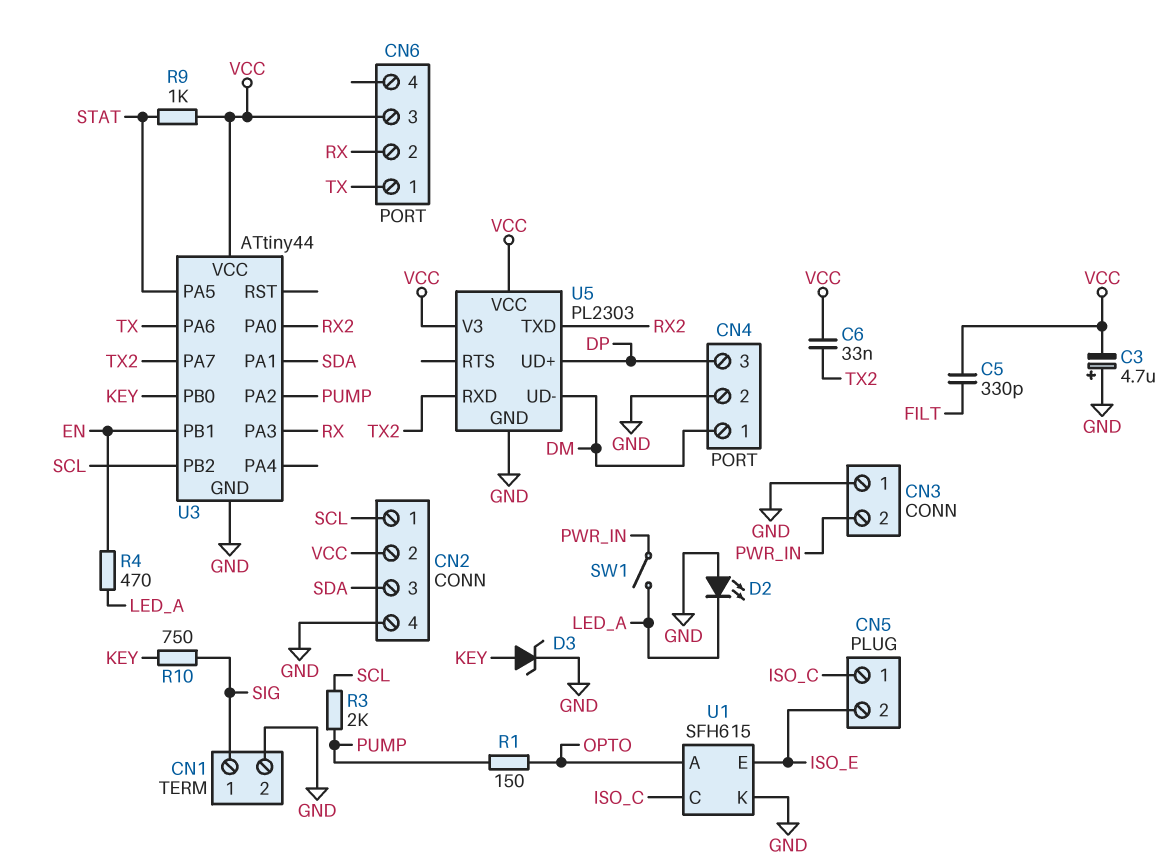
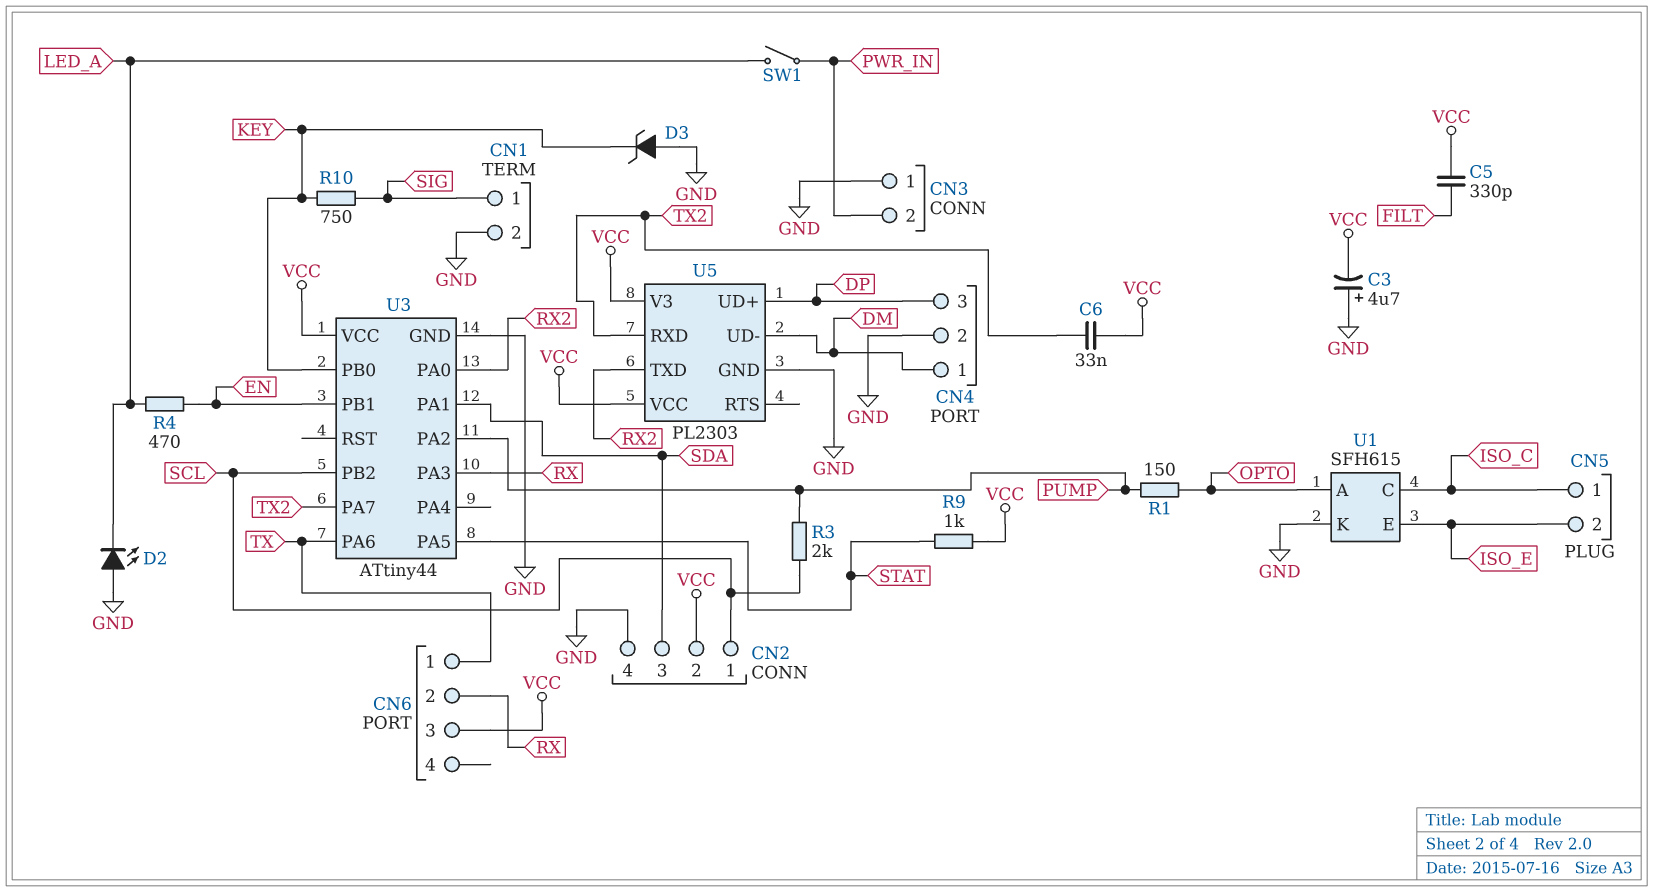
D3: zener (A KEY, K GND) -> zener (A GND, K KEY)

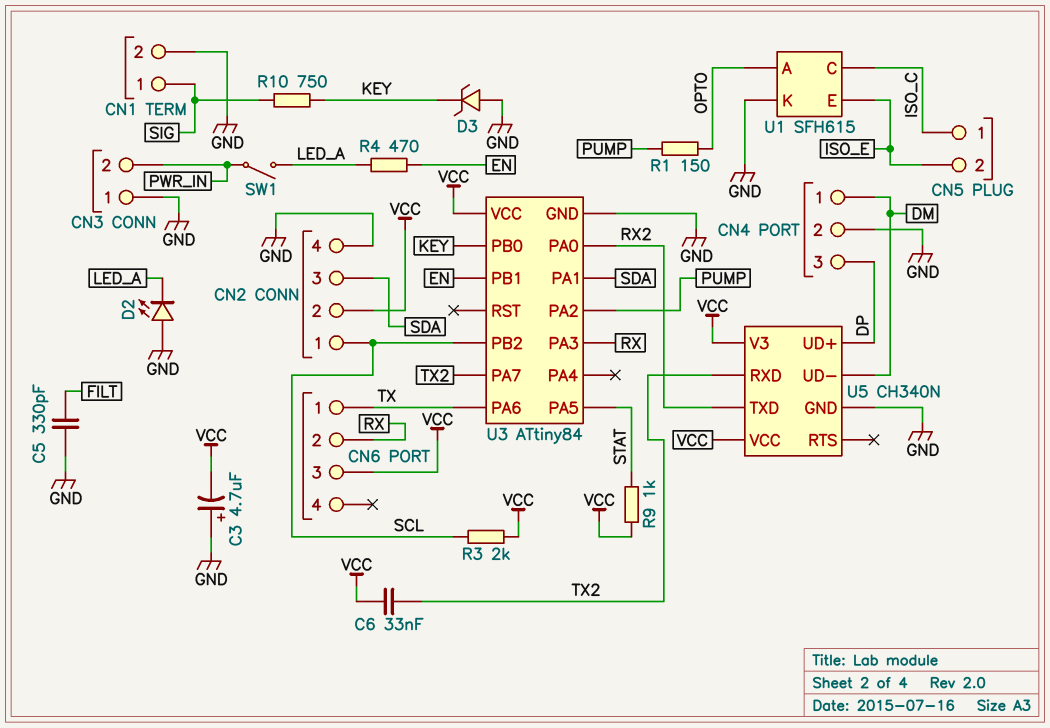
C5: 330pF (FILT, VCC) -> 330pF (FILT, GND)
R3: 2k (PUMP, SCL) -> 2k (SCL, VCC)
U3: ATtiny44 -> ATtiny84
U5: PL2303 -> CH340N

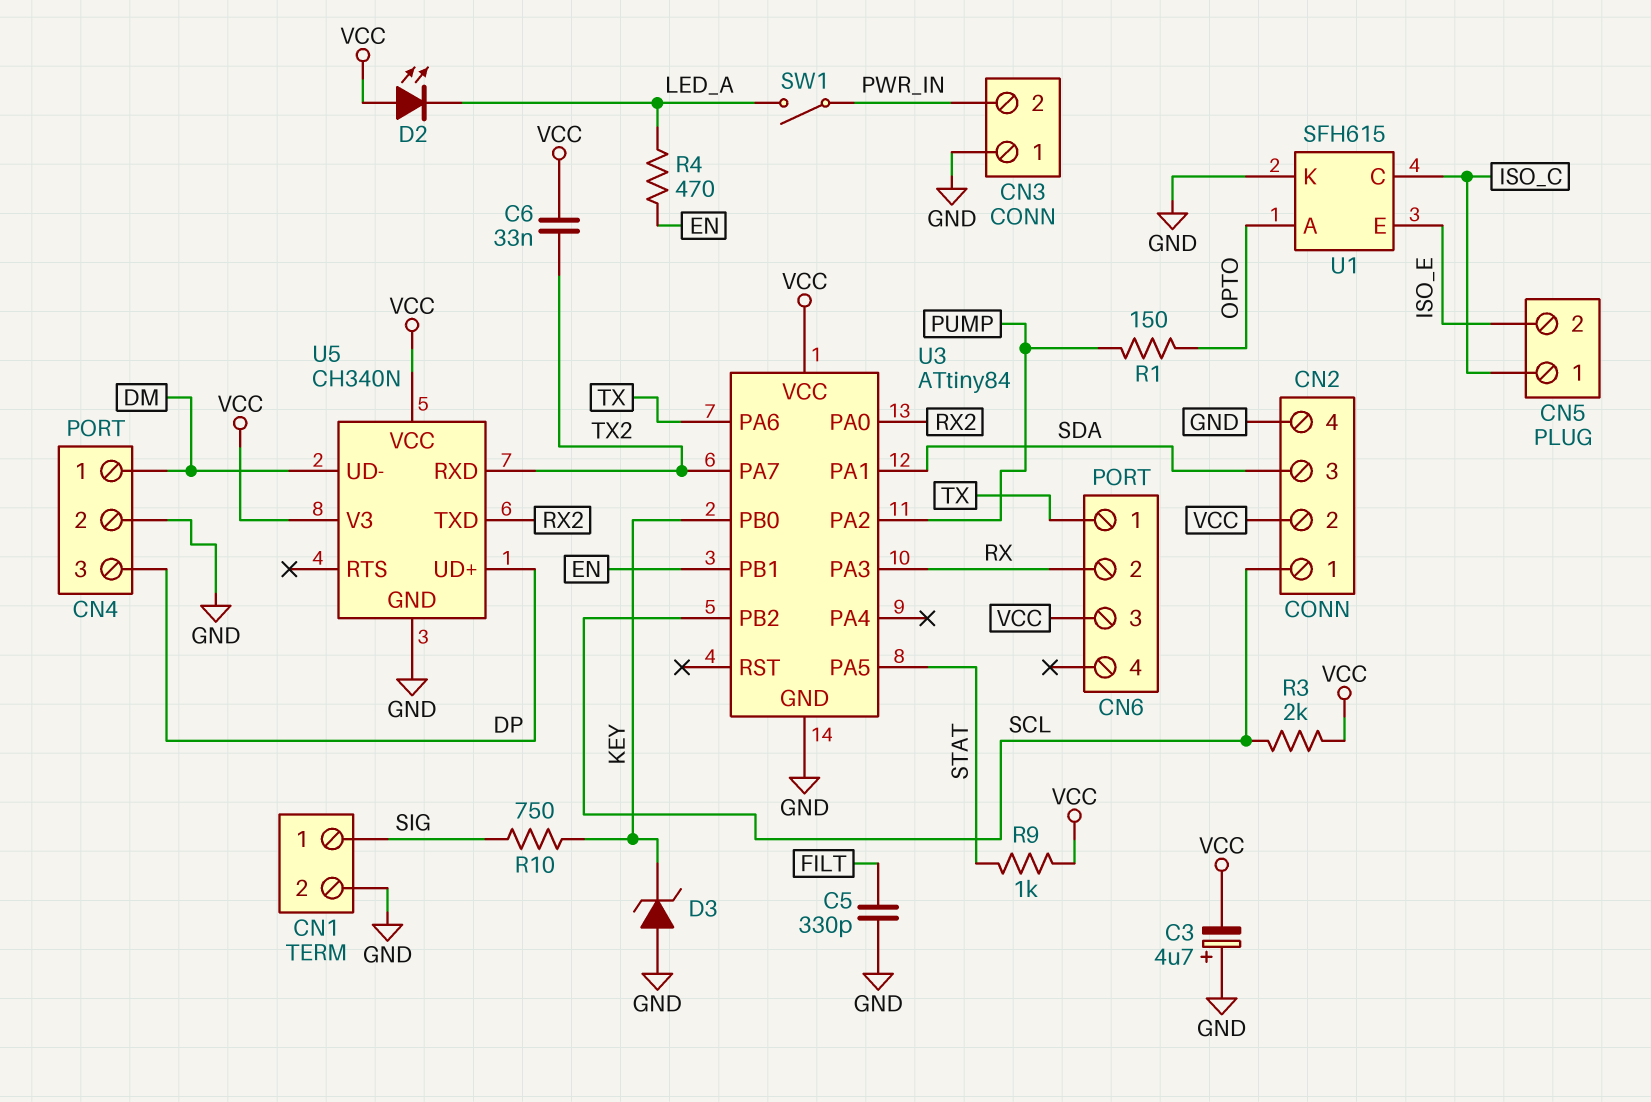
D2: LED (A GND, K LED_A) -> LED (A VCC, K LED_A)

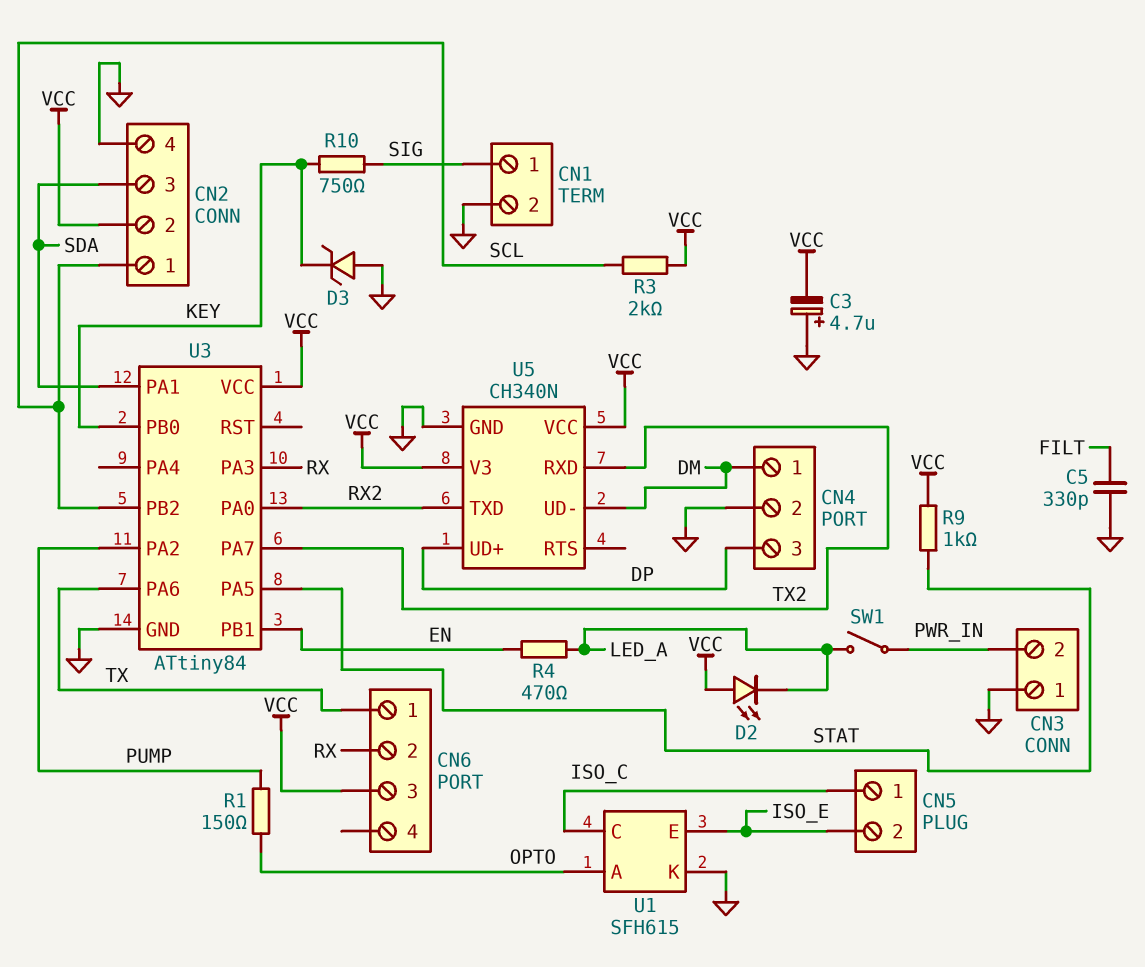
C6: 33nF (TX2, VCC) -> none

